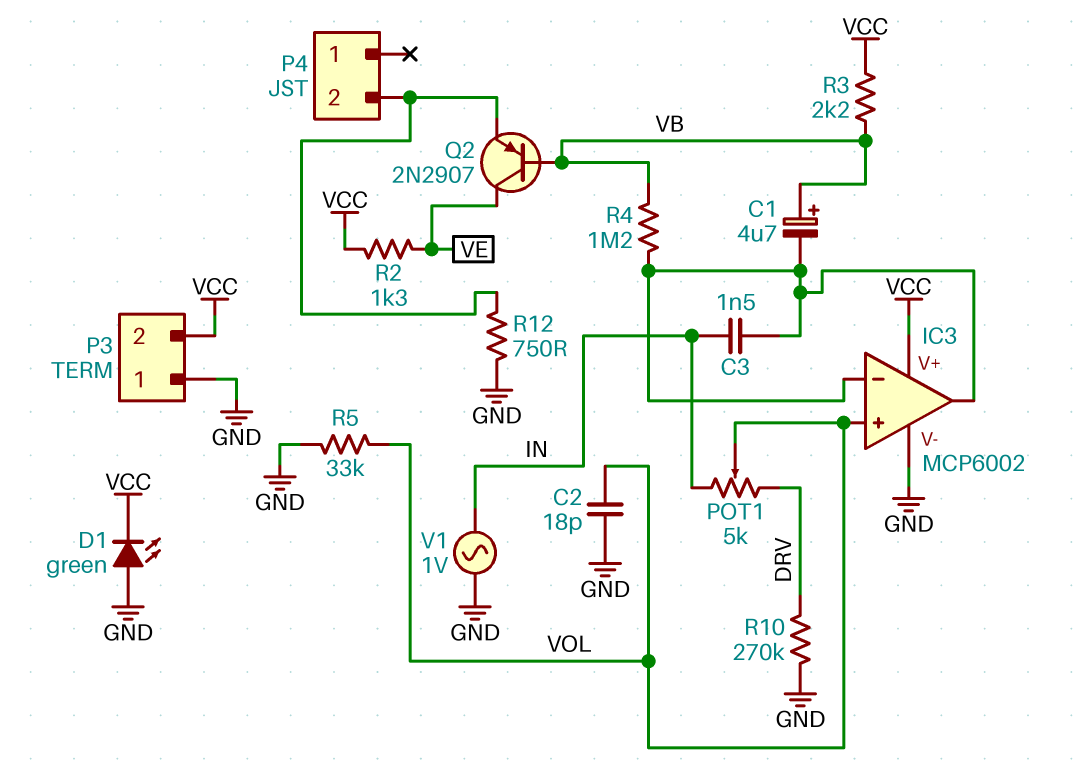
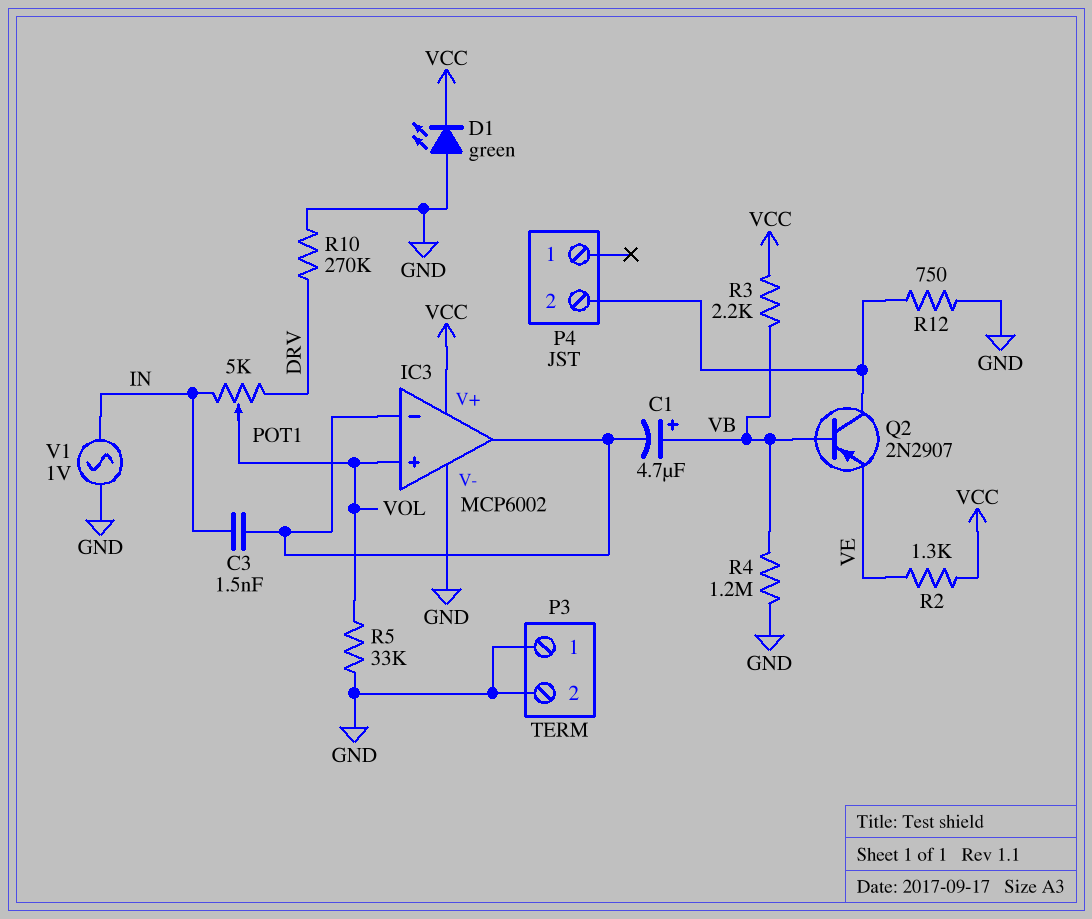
C2: 18pF (GND, VOL) -> none
P3 pin 2: VCC -> GND
Q2: PNP 2N2907 (B VB, C VE, E P4/2) -> PNP 2N2907 (B VB, C P4/2, E VE)
R4: 1.2M (IC3/in-, VB) -> 1.2M (GND, VB)

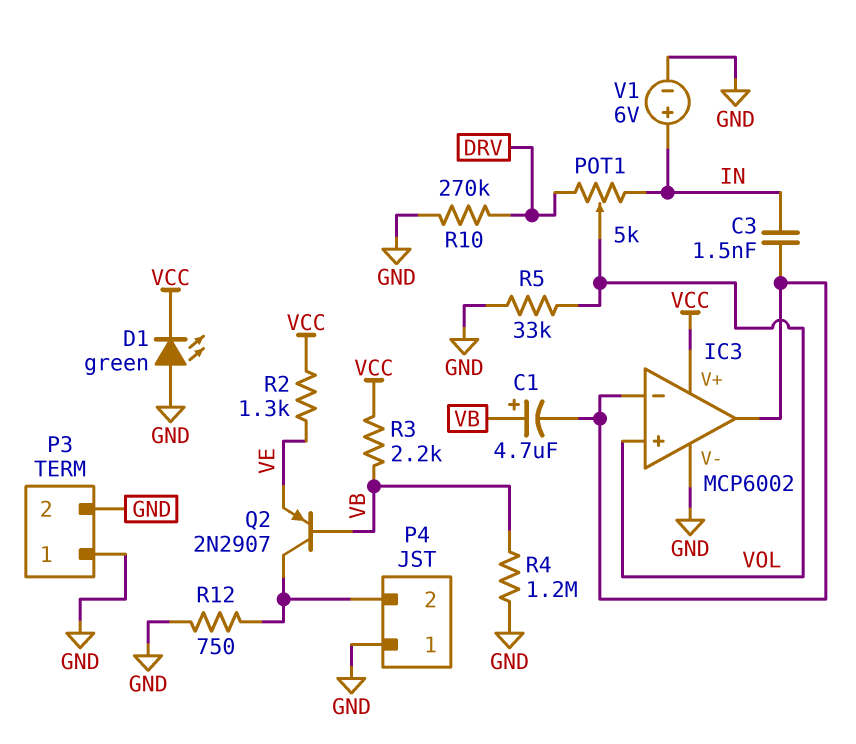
P4 pin 1: none -> GND
V1: AC 1V (GND, IN) -> 6V (plus IN, minus GND)

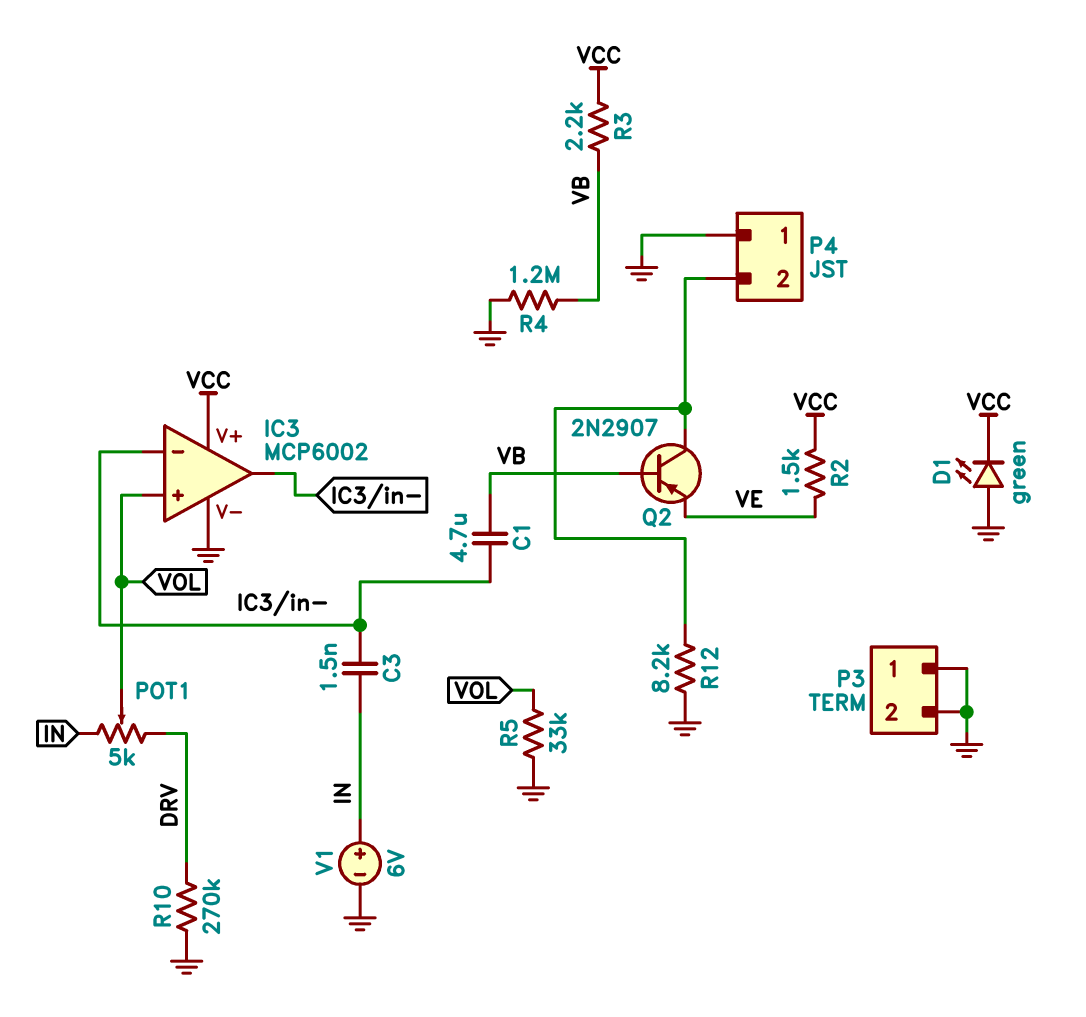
C1: 4.7uF (plus VB, minus IC3/in-) -> 4.7uF (IC3/in-, VB)
R2: 1.3k (VCC, VE) -> 1.5k (VCC, VE)
R12: 750 (GND, P4/2) -> 8.2k (GND, P4/2)

